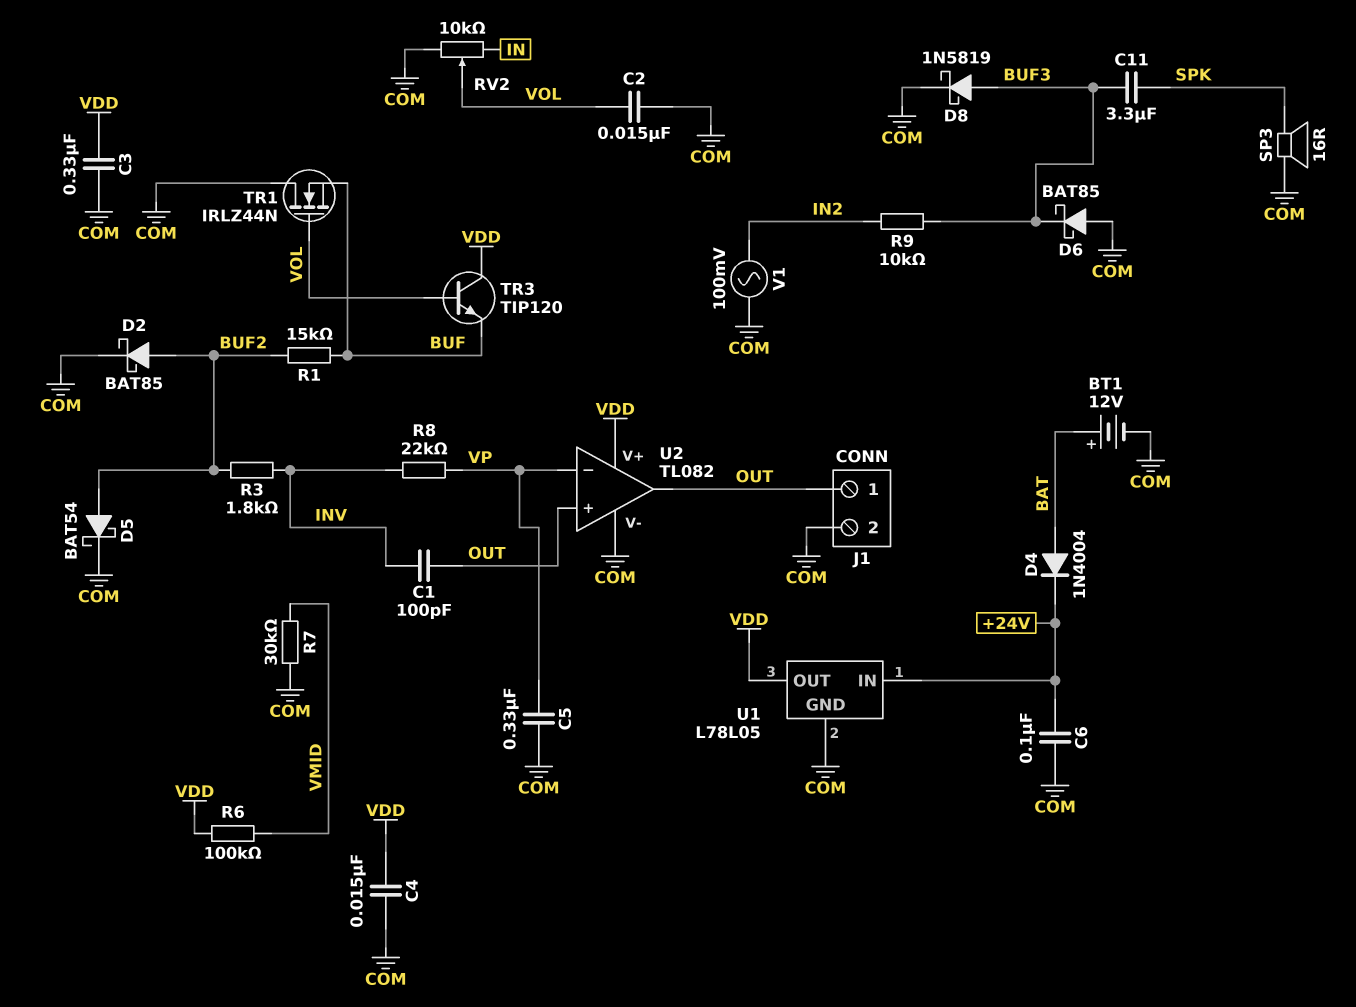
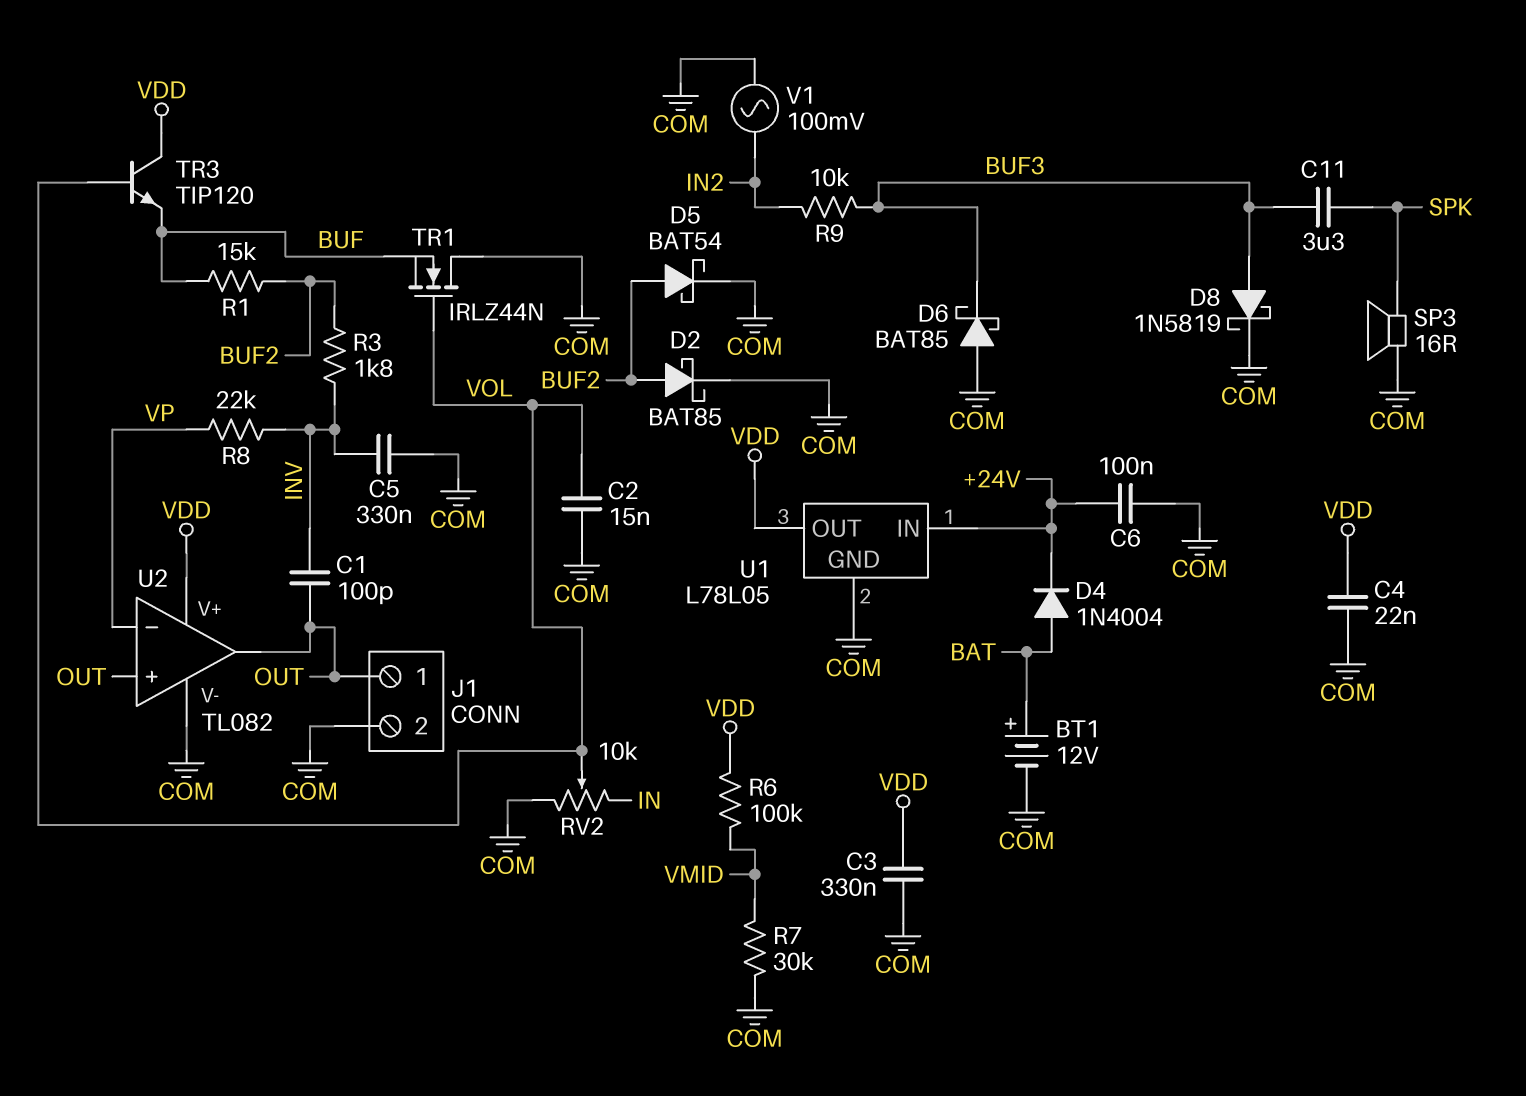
C4: 15nF (COM, VDD) -> 22nF (COM, VDD)
C5: 330nF (COM, VP) -> 330nF (COM, INV)

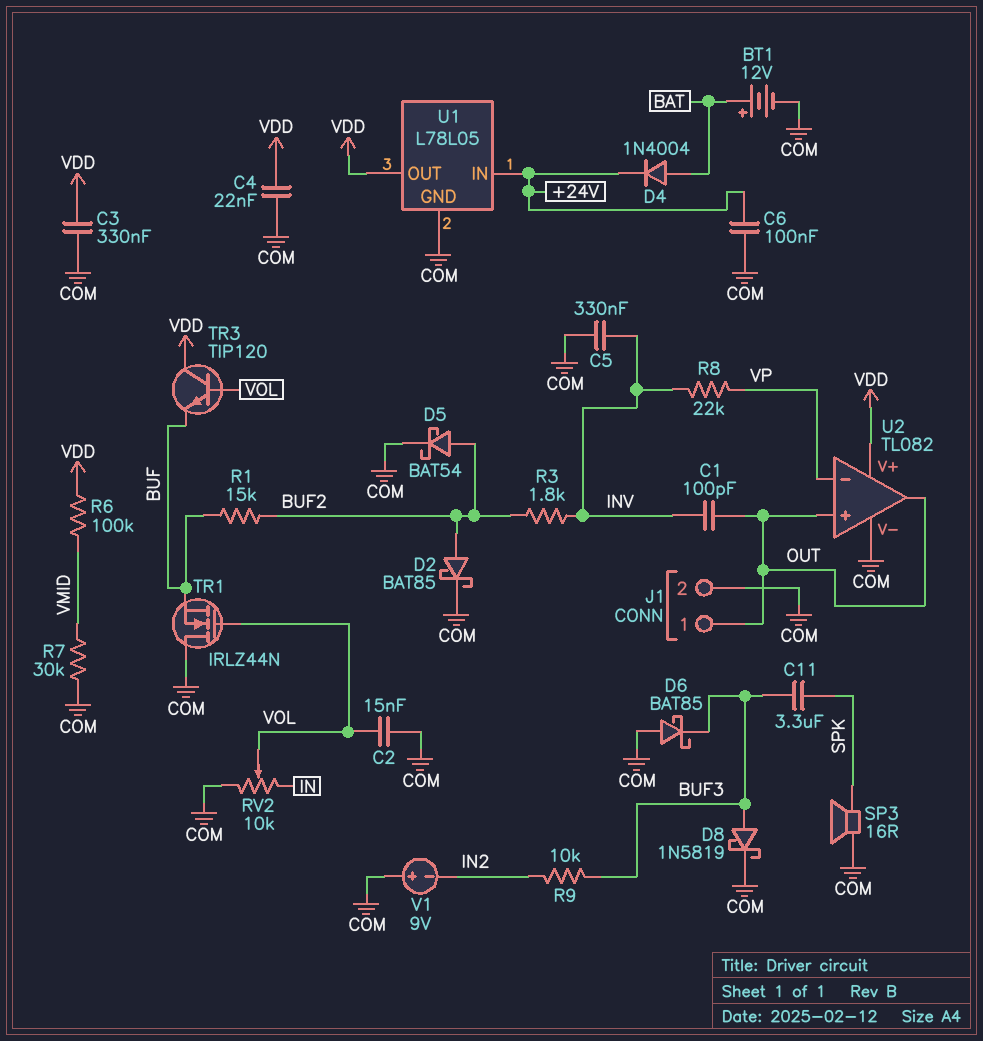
V1: AC 100mV (COM, IN2) -> 9V (plus COM, minus IN2)

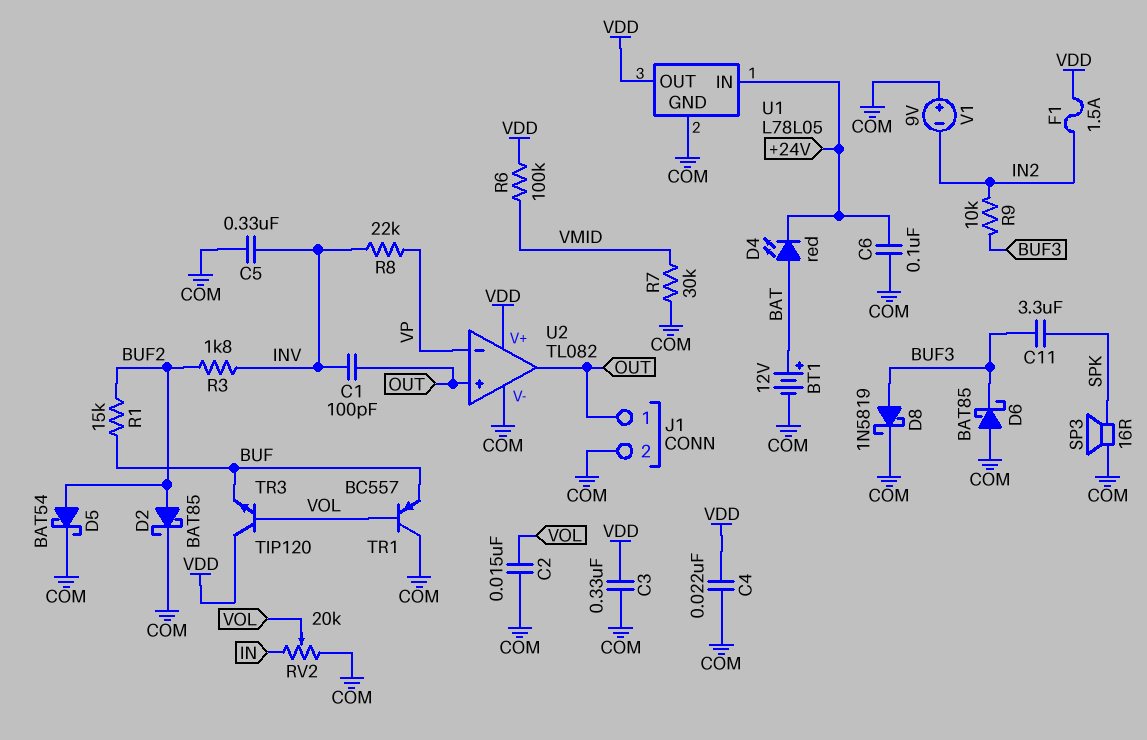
D4: diode 1N4004 (A BAT, K +24V) -> LED red (A BAT, K +24V)
F1: none -> 1.5A (IN2, VDD)
RV2: 10k (COM, IN, wiper VOL) -> 20k (COM, IN, wiper VOL)
TR1: NMOS IRLZ44N (G VOL, D COM, S BUF) -> PNP BC557 (B VOL, C COM, E BUF)

